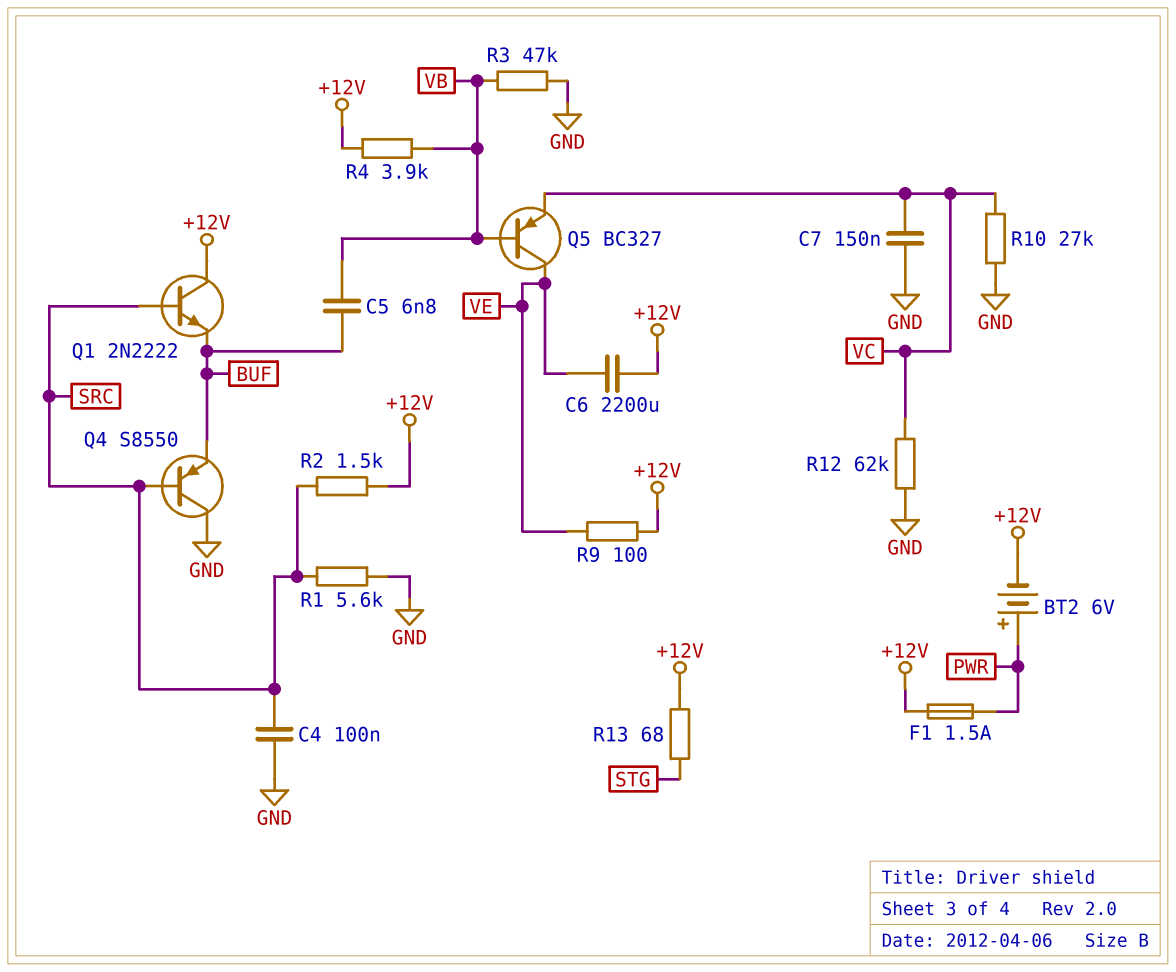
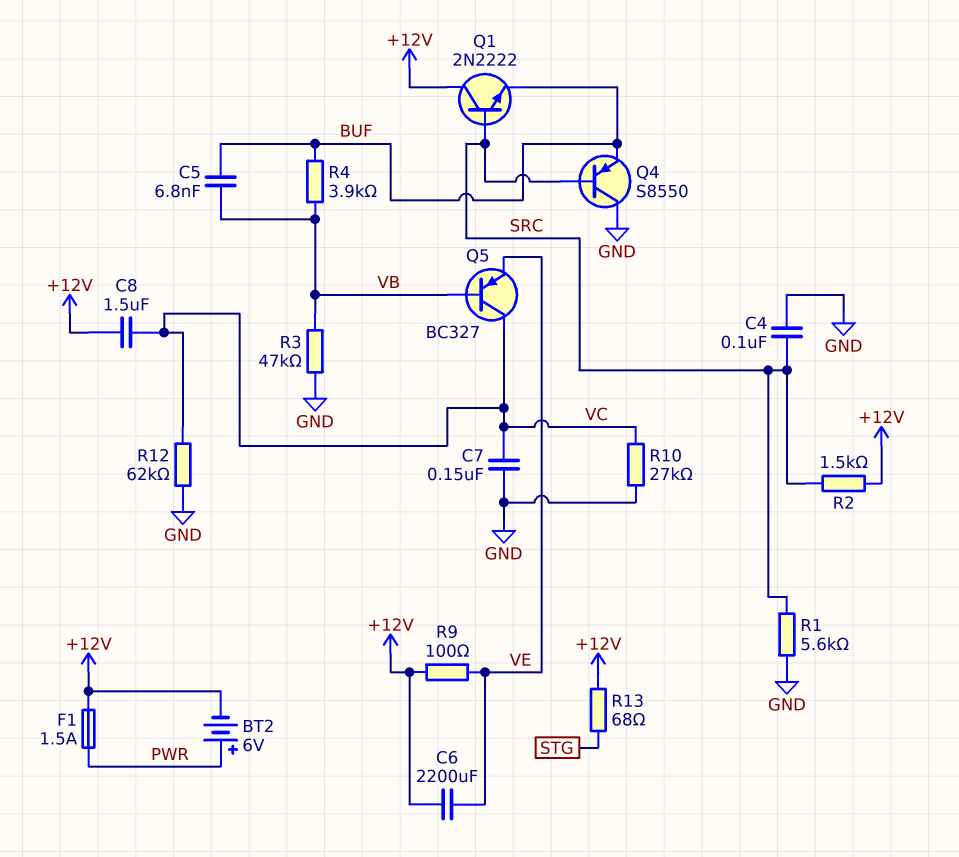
C8: none -> 1.5uF (+12V, VC)
Q5: PNP BC327 (B VB, C VE, E VC) -> PNP BC327 (B VB, C VC, E VE)
R4: 3.9k (+12V, VB) -> 3.9k (BUF, VB)

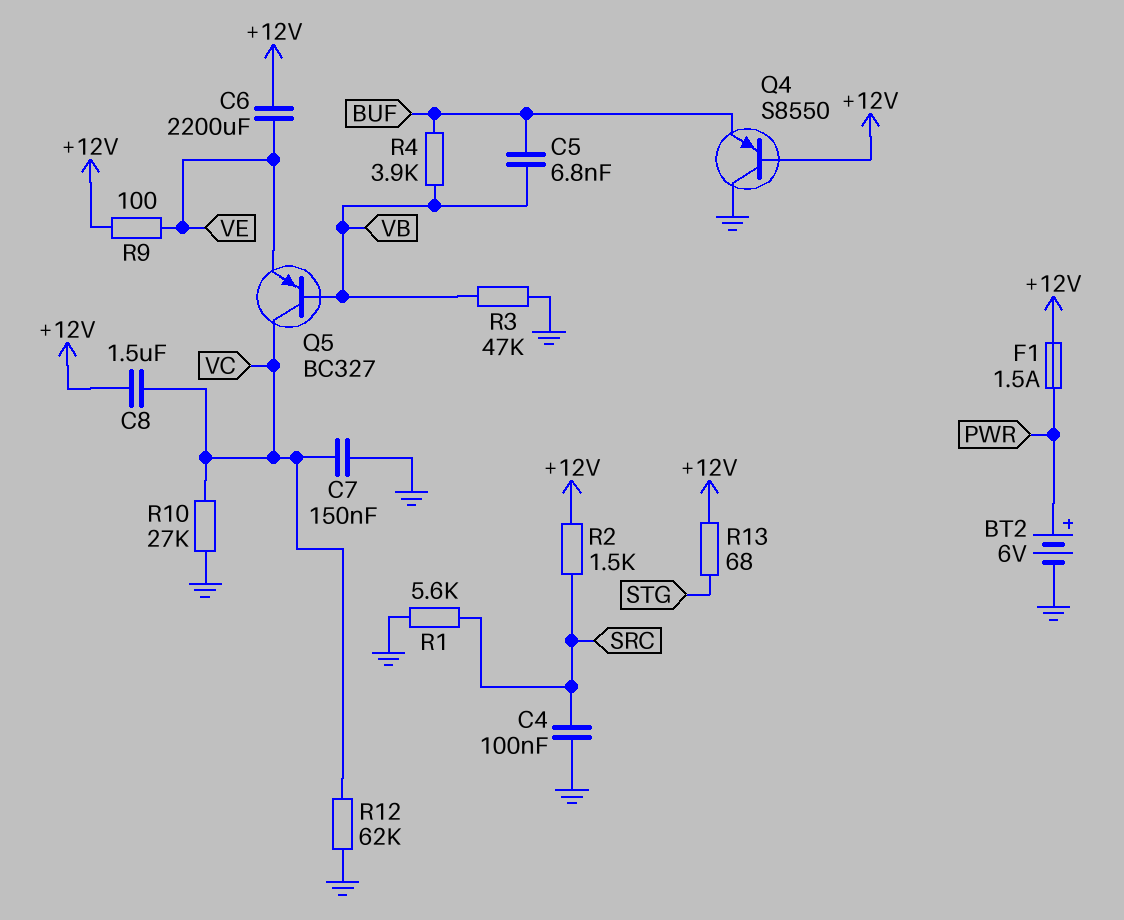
BT2: 6V (plus PWR, minus +12V) -> 6V (plus PWR, minus GND)
Q1: NPN 2N2222 (B SRC, C +12V, E BUF) -> none
Q4: PNP S8550 (B SRC, C GND, E BUF) -> PNP S8550 (B +12V, C GND, E BUF)

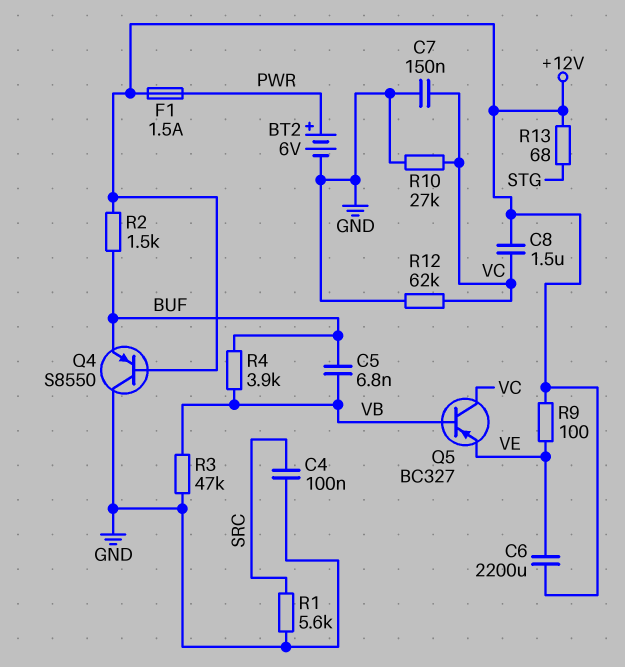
R2: 1.5k (+12V, SRC) -> 1.5k (+12V, BUF)

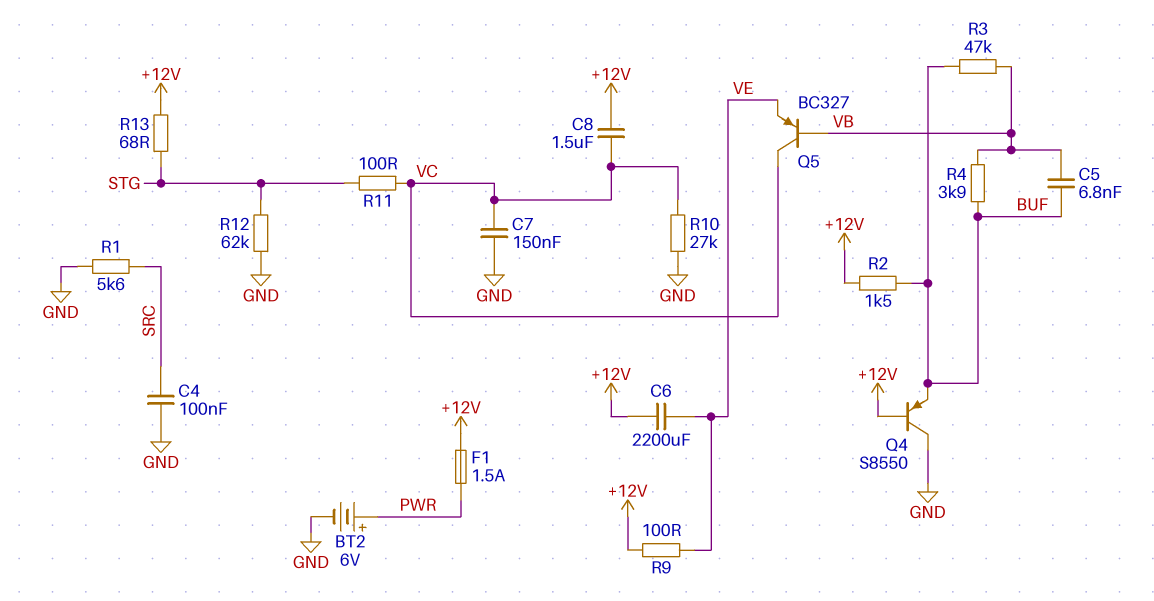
R3: 47k (GND, VB) -> 47k (BUF, VB)
R11: none -> 100 (STG, VC)
R12: 62k (GND, VC) -> 62k (GND, STG)

